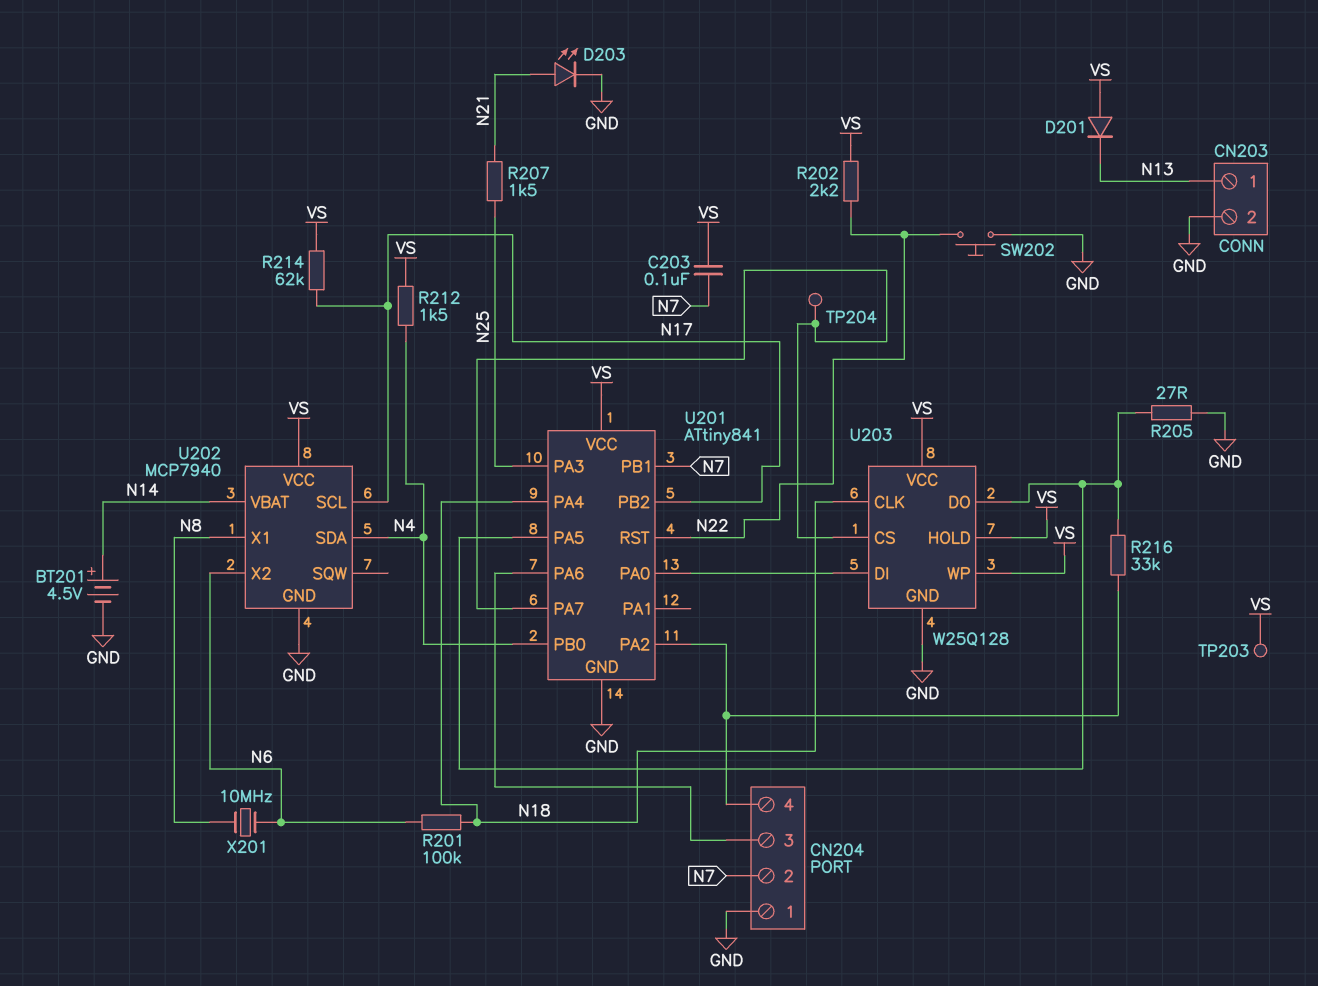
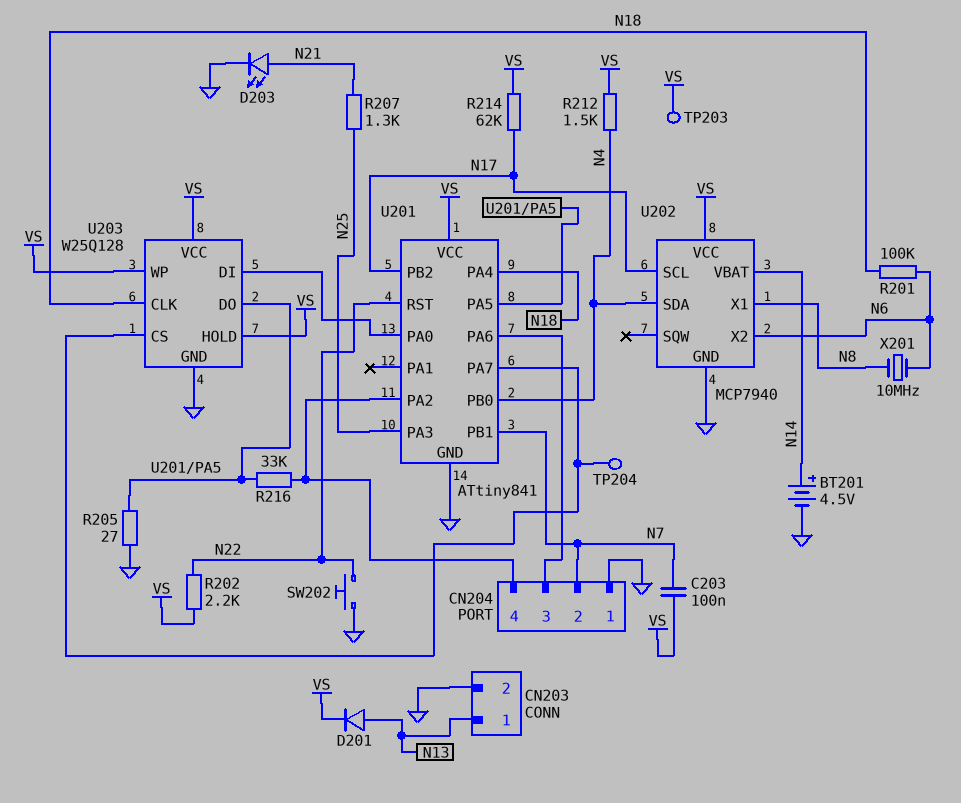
D201: diode (A VS, K N13) -> diode (A N13, K VS)
R207: 1.5k (N21, N25) -> 1.3k (N21, N25)

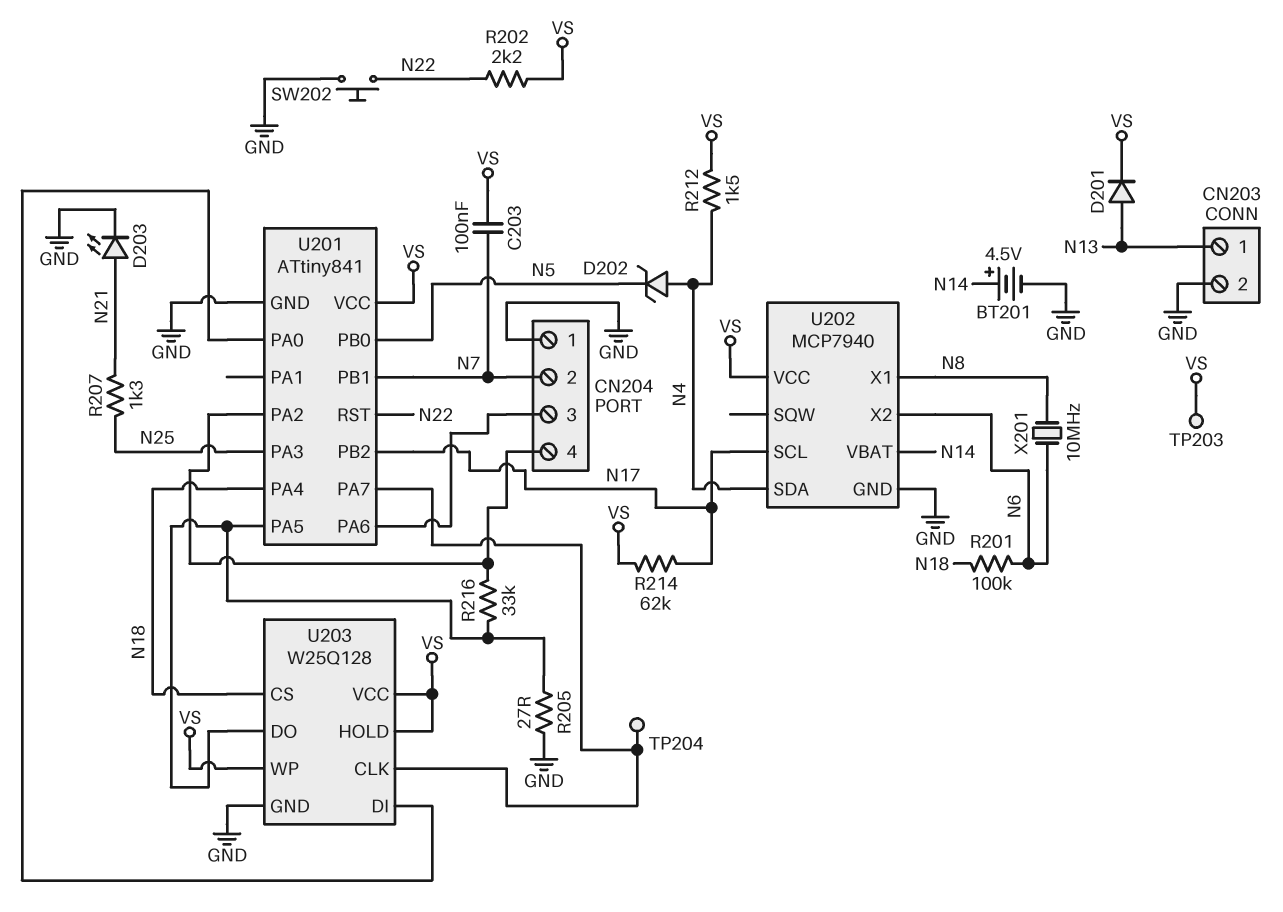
D202: none -> zener (A N4, K N5)
U201 pin PB0: N4 -> N5
U203 pin CLK: N18 -> U201/PA7
U203 pin CS: U201/PA7 -> N18

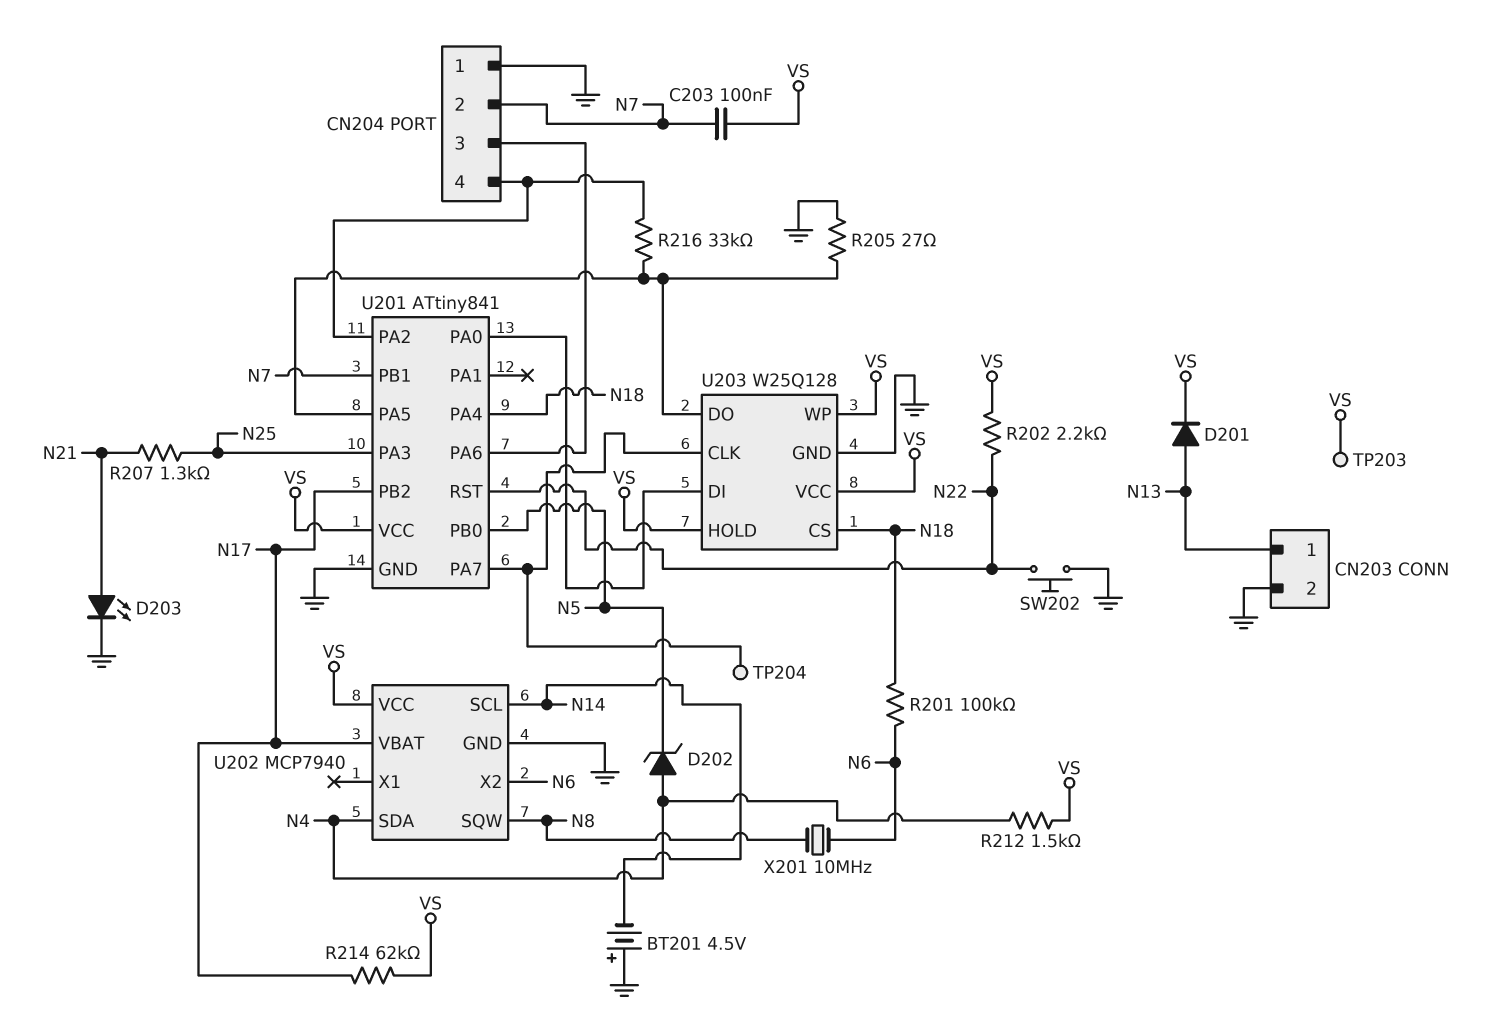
BT201: 4.5V (plus N14, minus GND) -> 4.5V (plus GND, minus N14)
U202 pin SCL: N17 -> N14
U202 pin SQW: none -> N8
U202 pin VBAT: N14 -> N17
U202 pin X1: N8 -> none

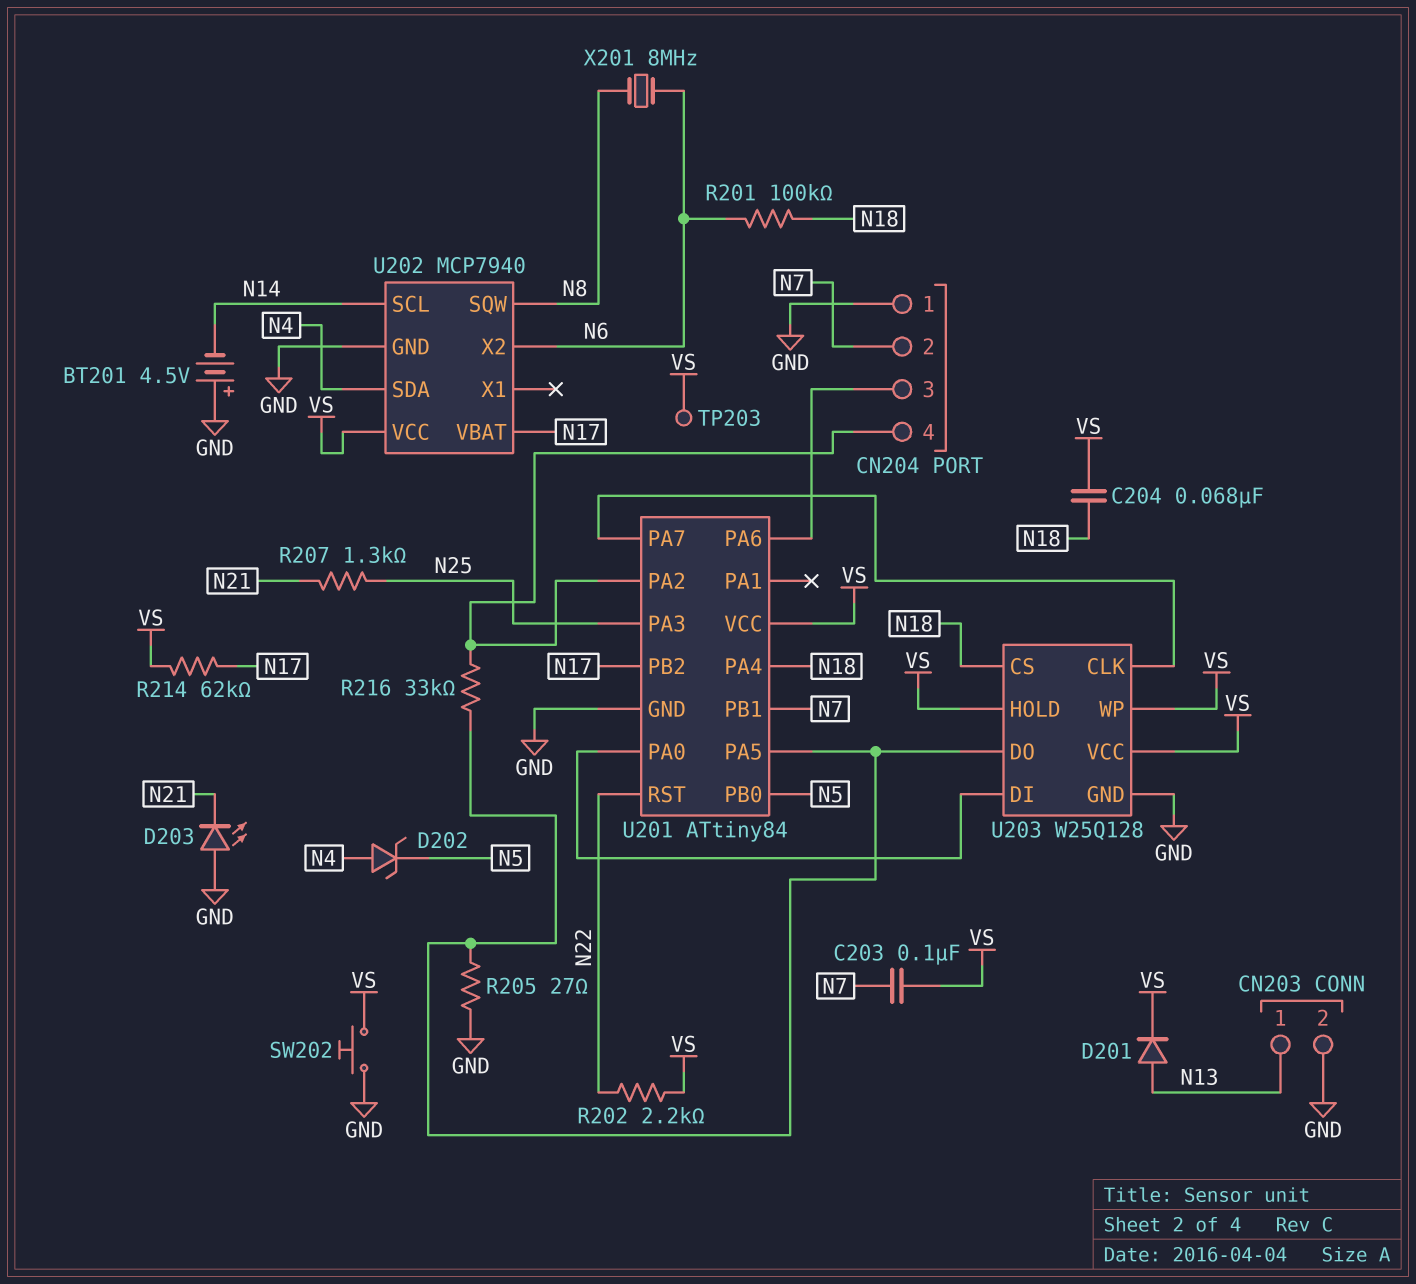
C204: none -> 68nF (N18, VS)
D203: LED (A N21, K GND) -> LED (A GND, K N21)
R212: 1.5k (N4, VS) -> none
SW202: button (GND, N22) -> button (GND, VS)
TP204: test point (U201/PA7) -> none
U201: ATtiny841 -> ATtiny84
X201: 10MHz (N6, N8) -> 8MHz (N6, N8)

